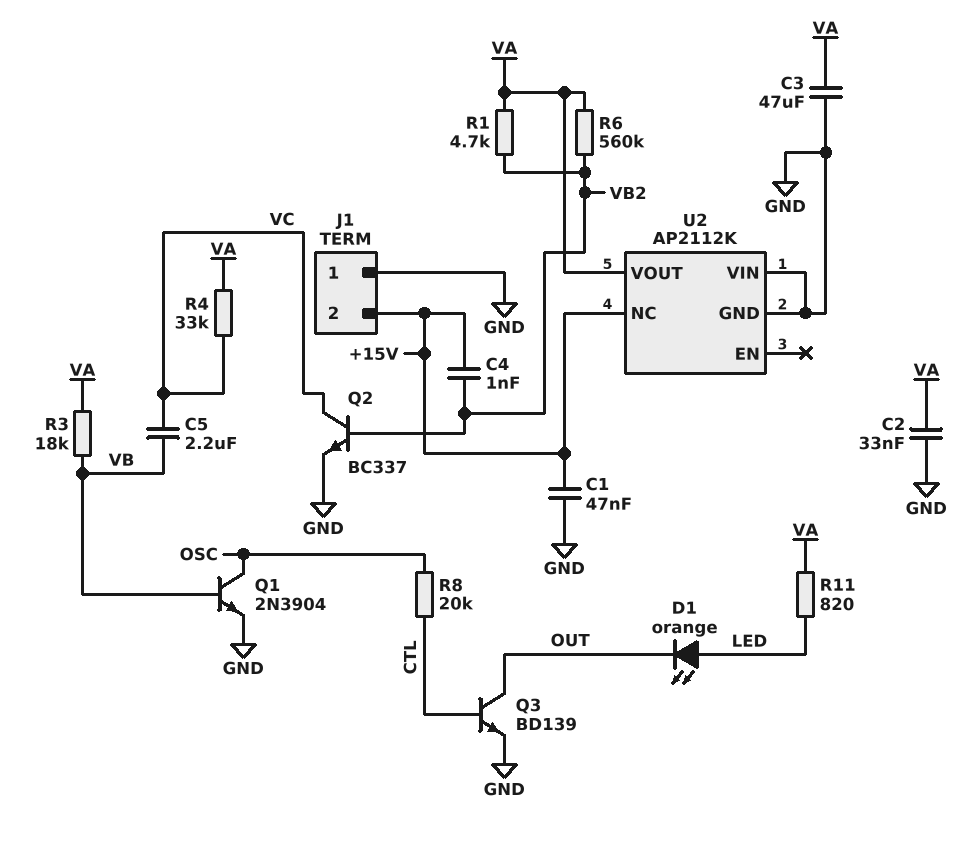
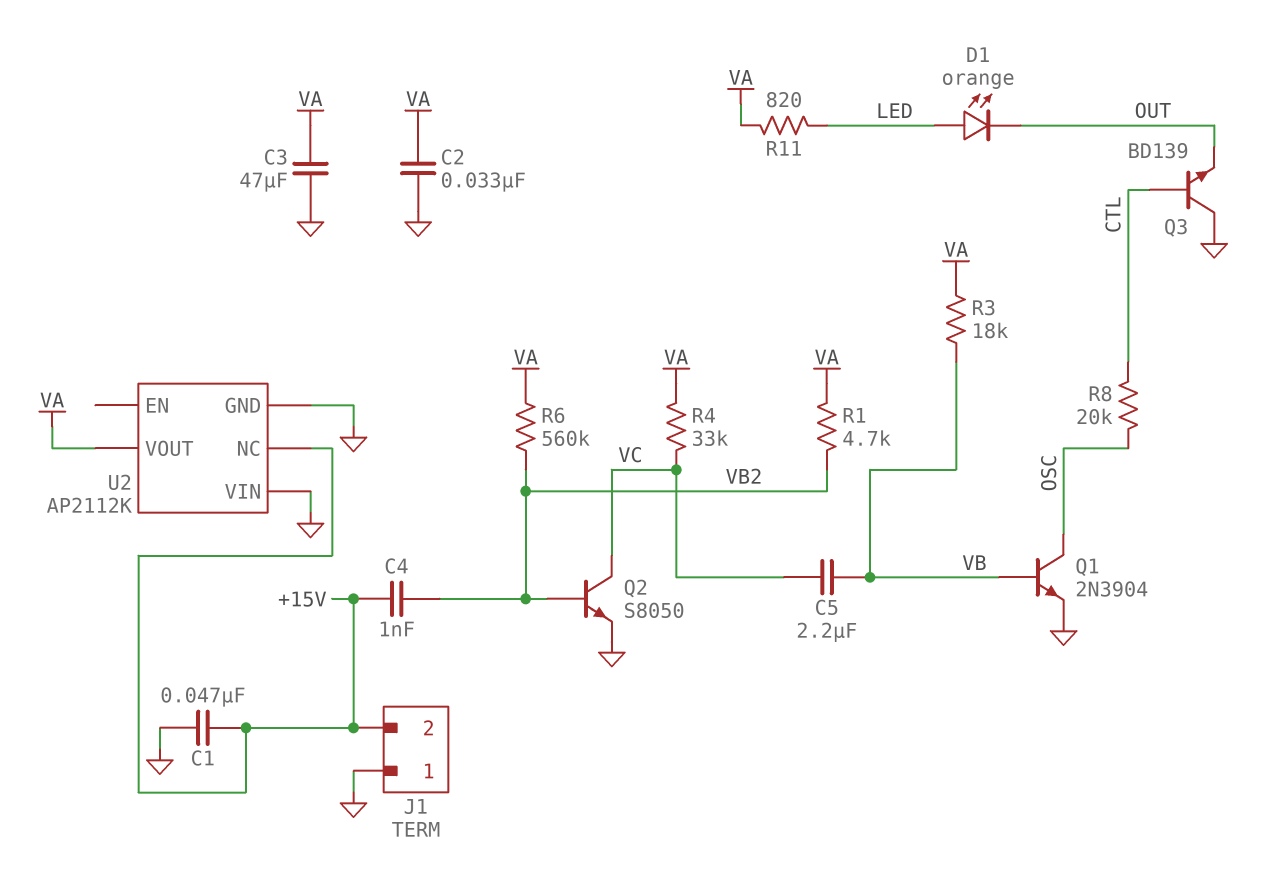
Q2: NPN BC337 (B VB2, C VC, E GND) -> NPN S8050 (B VB2, C VC, E GND)
Q3: NPN BD139 (B CTL, C OUT, E GND) -> NPN BD139 (B CTL, C GND, E OUT)

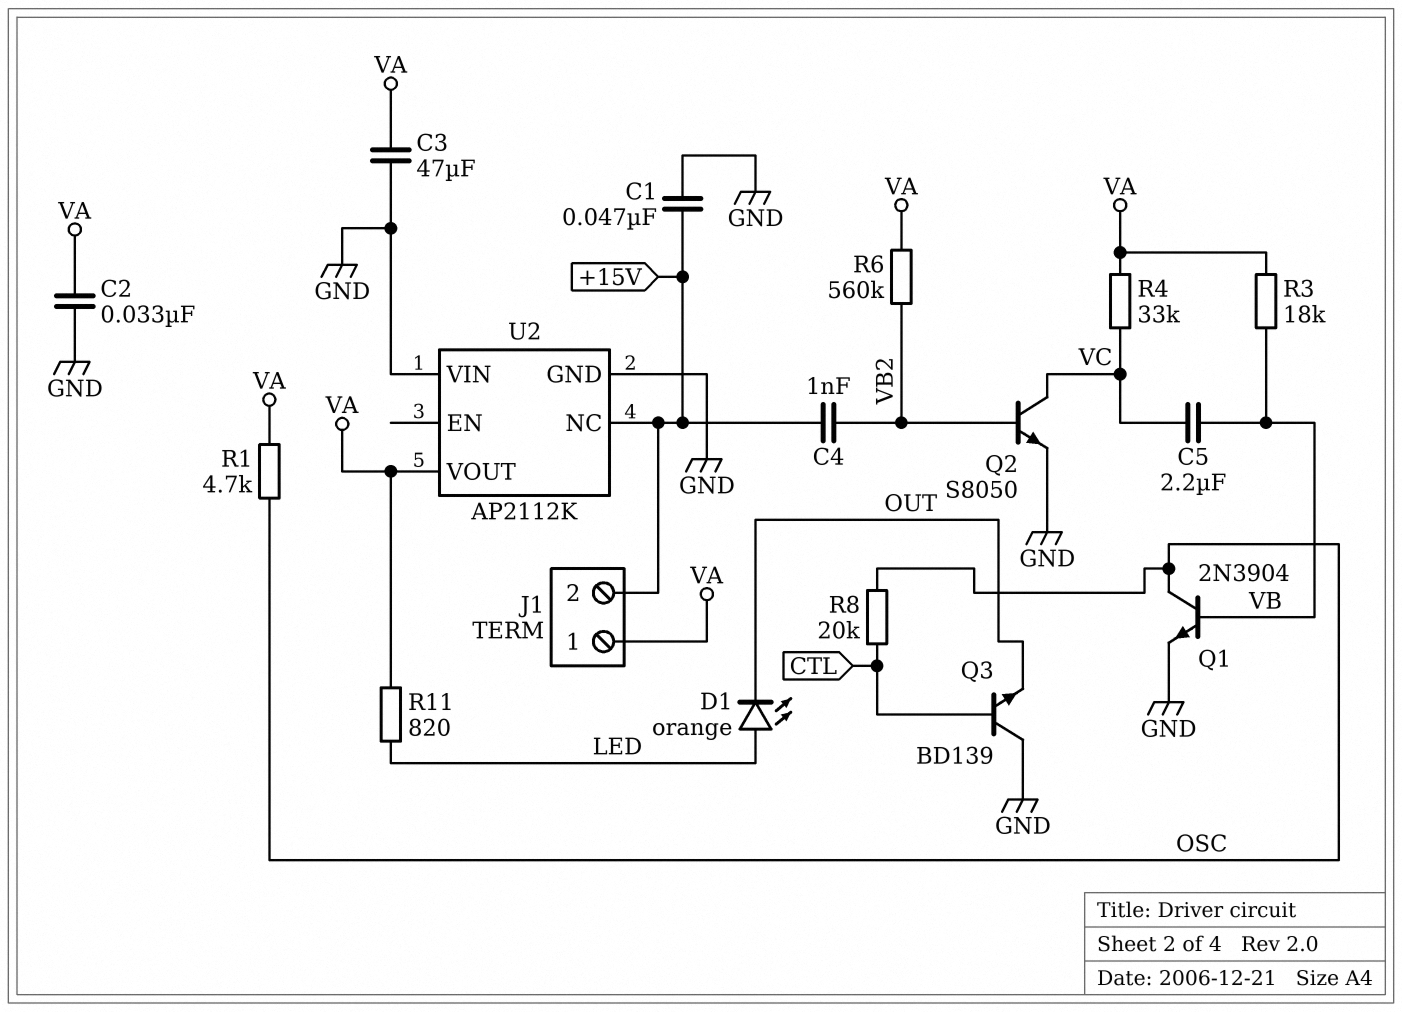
J1 pin 1: GND -> VA
R1: 4.7k (VA, VB2) -> 4.7k (OSC, VA)

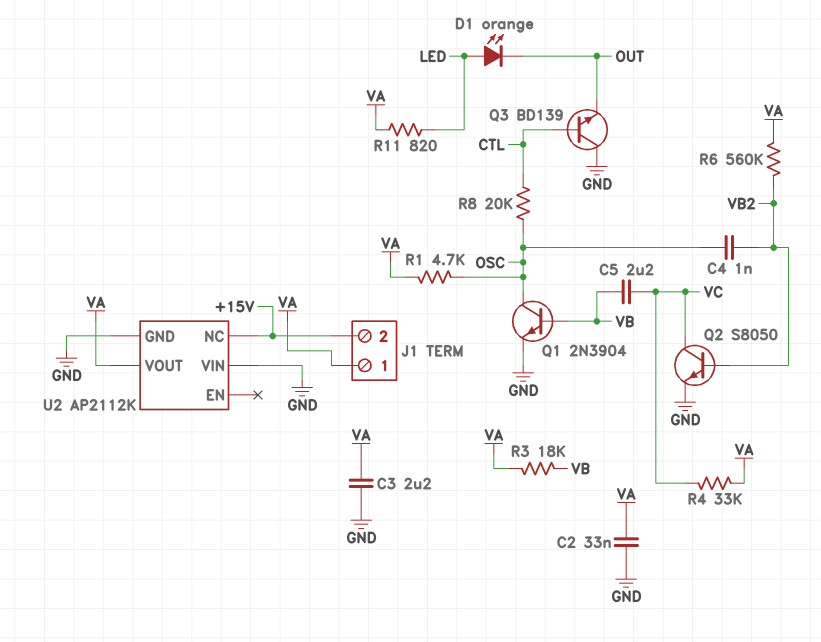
C1: 47nF (+15V, GND) -> none
C3: 47uF (GND, VA) -> 2.2uF (GND, VA)
C4: 1nF (+15V, VB2) -> 1nF (OSC, VB2)

